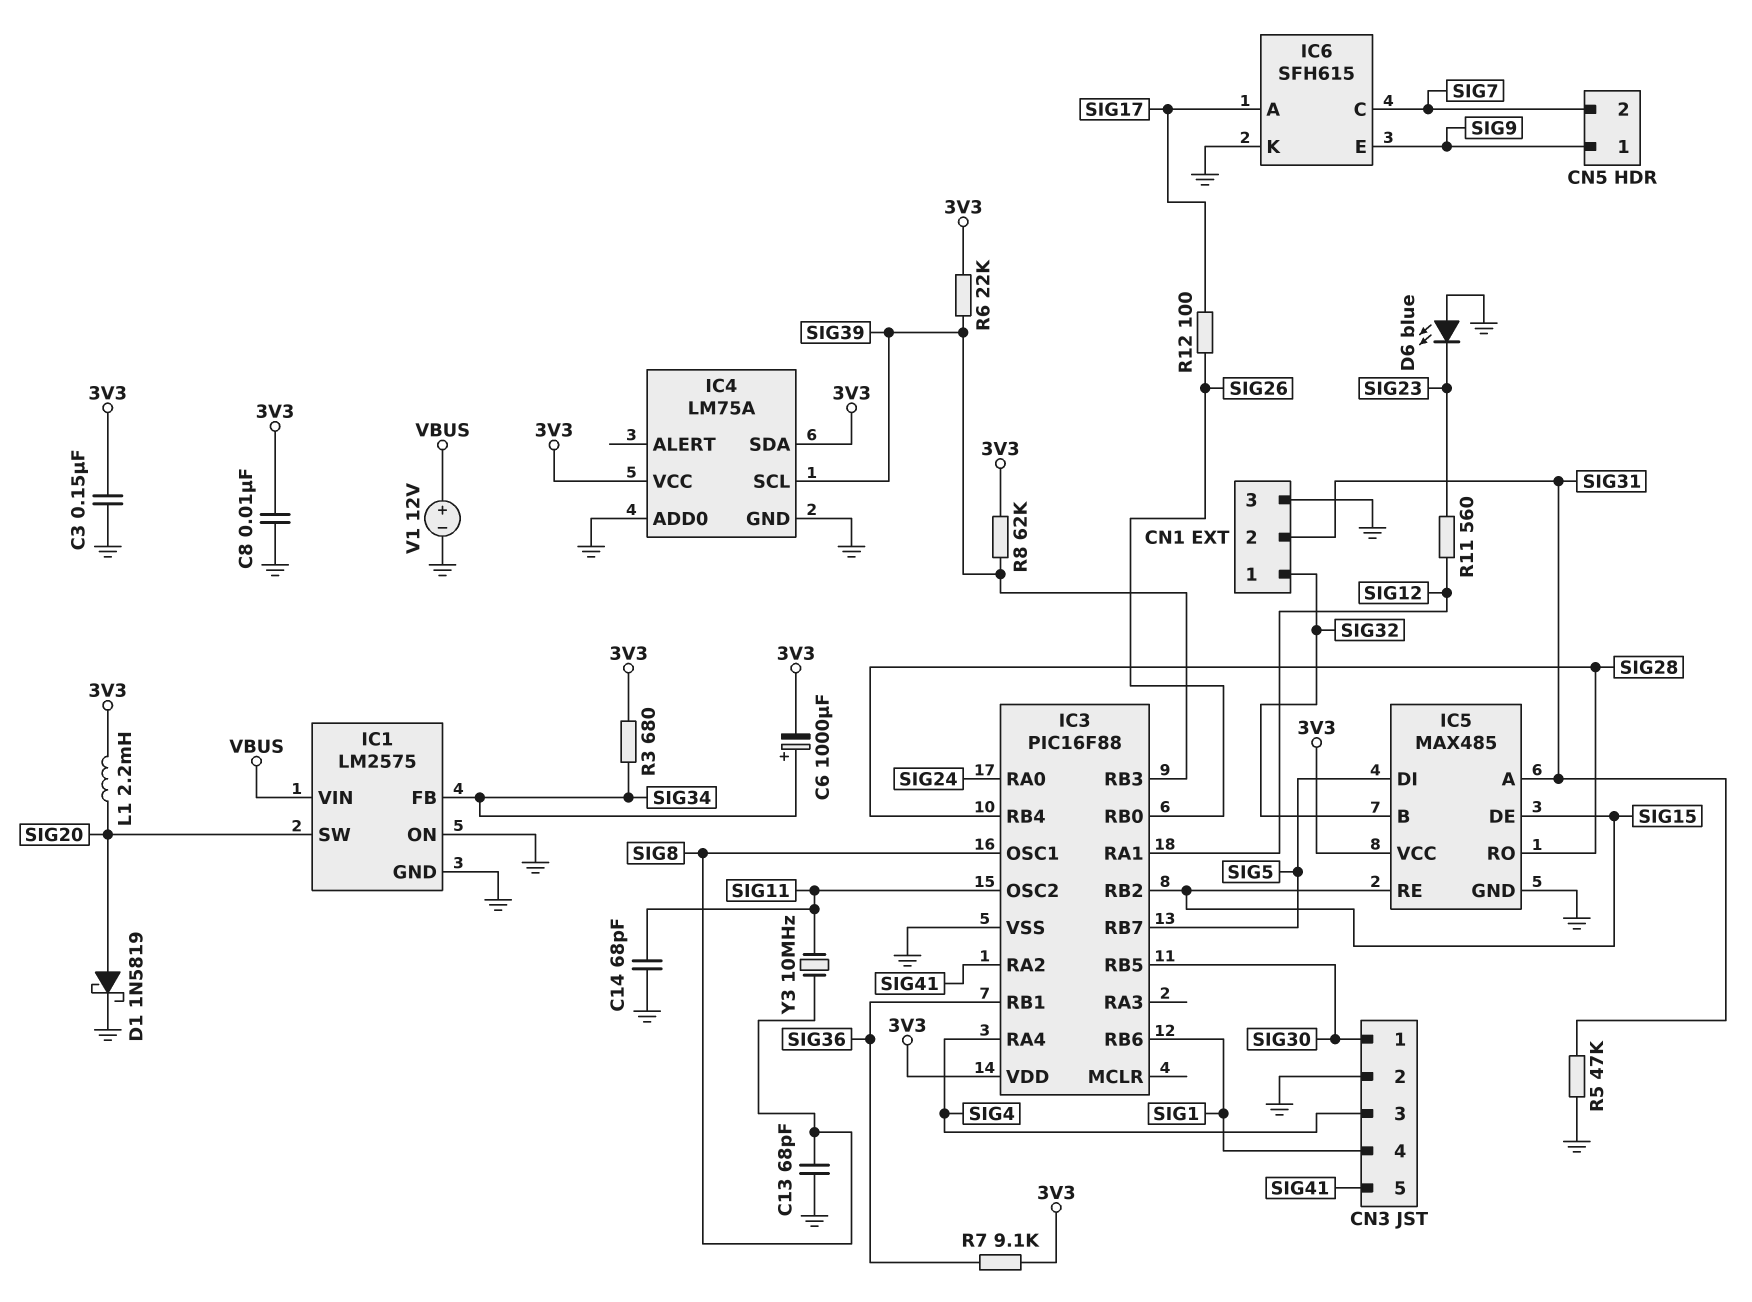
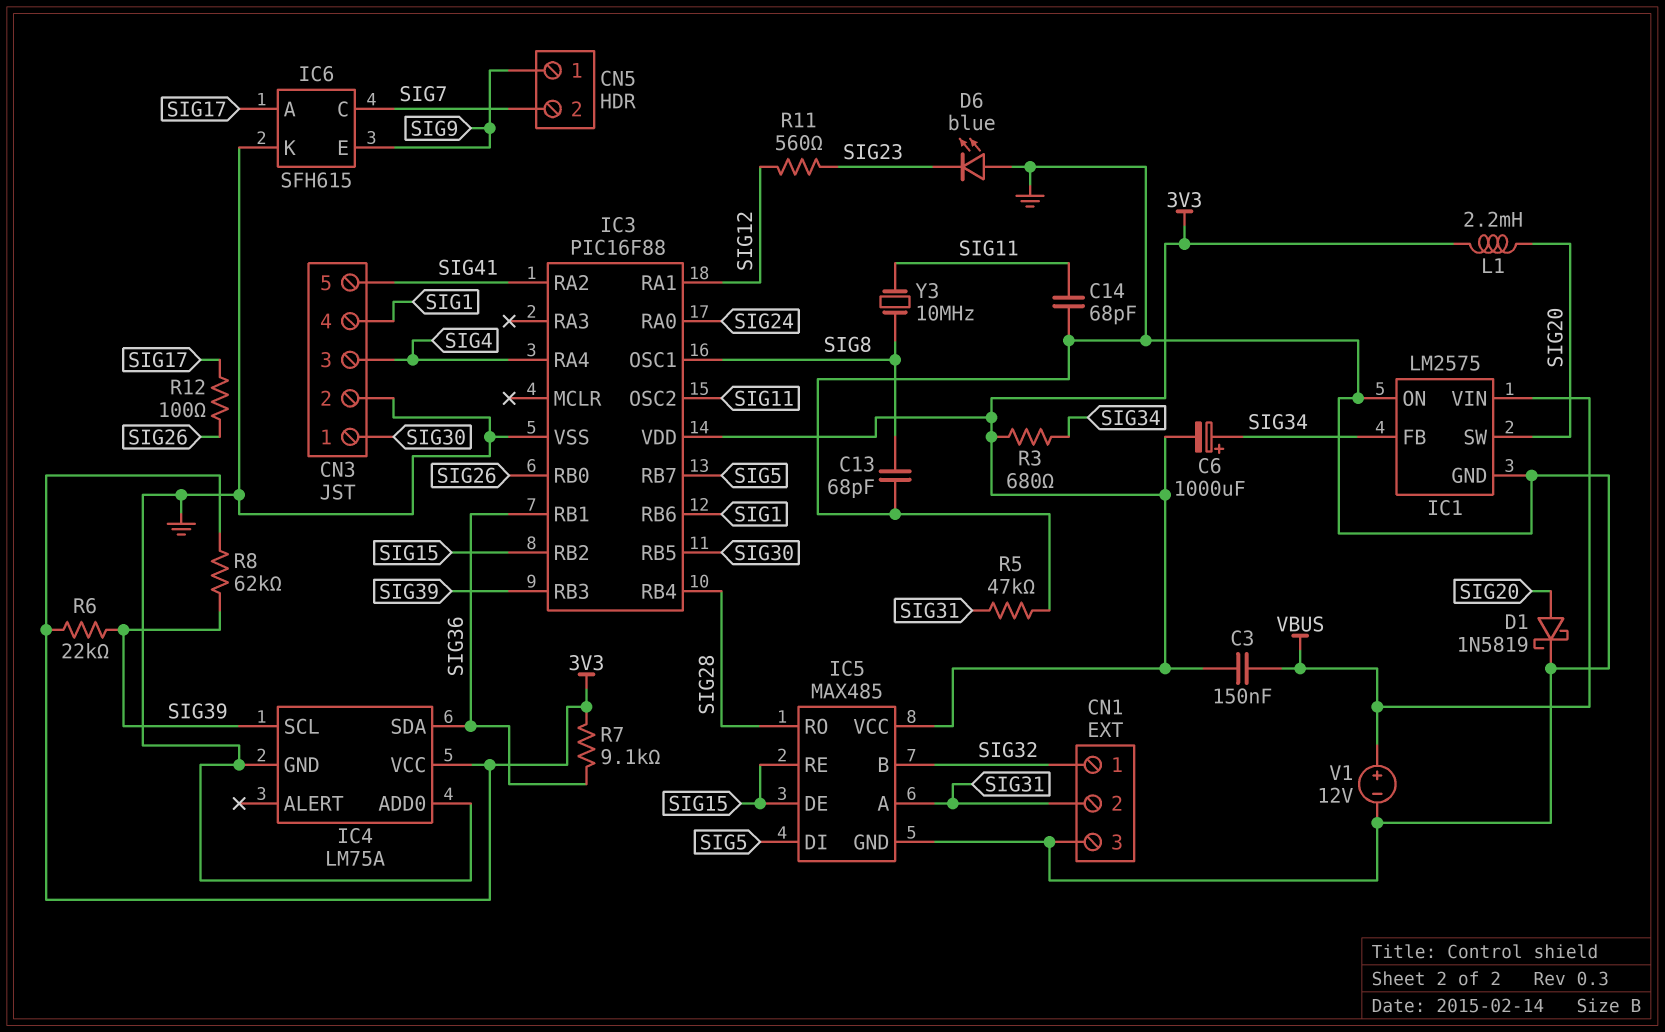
C3: 150nF (3V3, GND) -> 150nF (3V3, VBUS)
C8: 10nF (3V3, GND) -> none
IC4 pin SDA: 3V3 -> SIG36

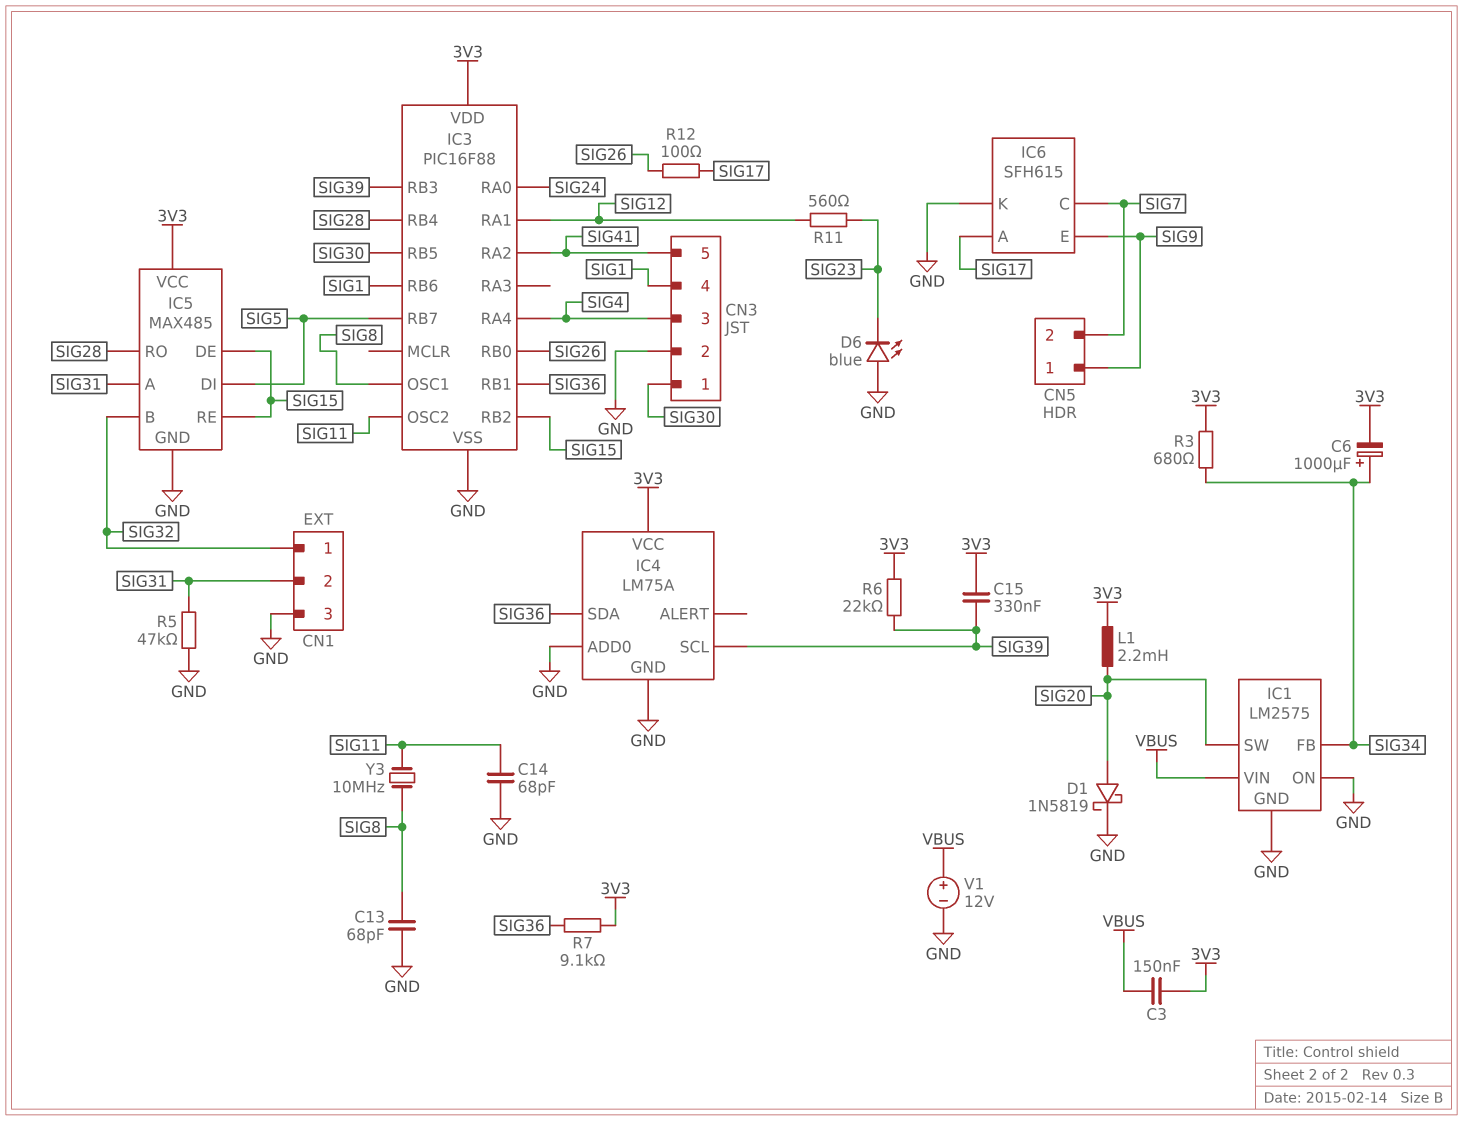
C15: none -> 330nF (3V3, SIG39)
R8: 62k (3V3, SIG39) -> none

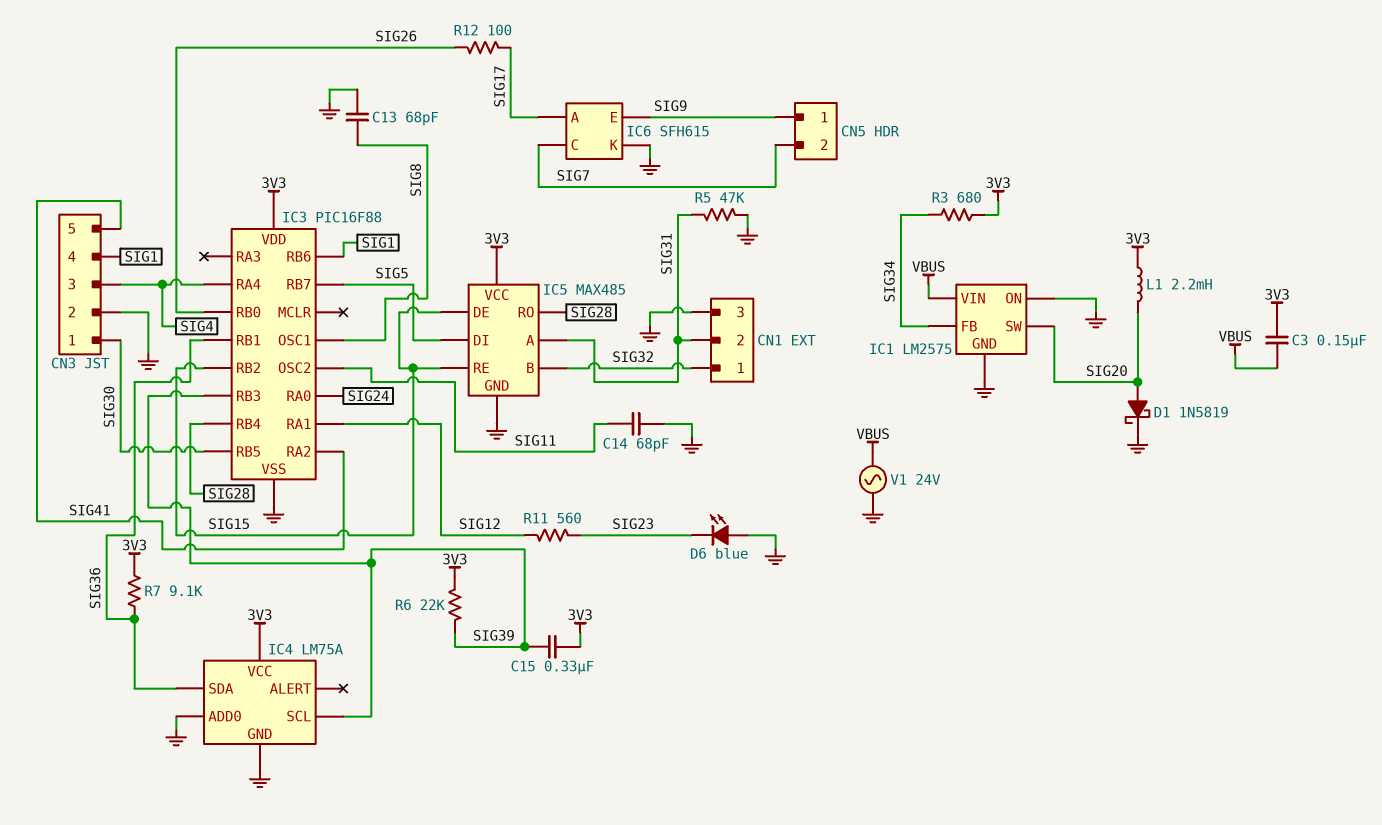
C6: 1000uF (plus SIG34, minus 3V3) -> none
V1: 12V (plus VBUS, minus GND) -> AC 24V (GND, VBUS)
Y3: 10MHz (SIG8, SIG11) -> none

